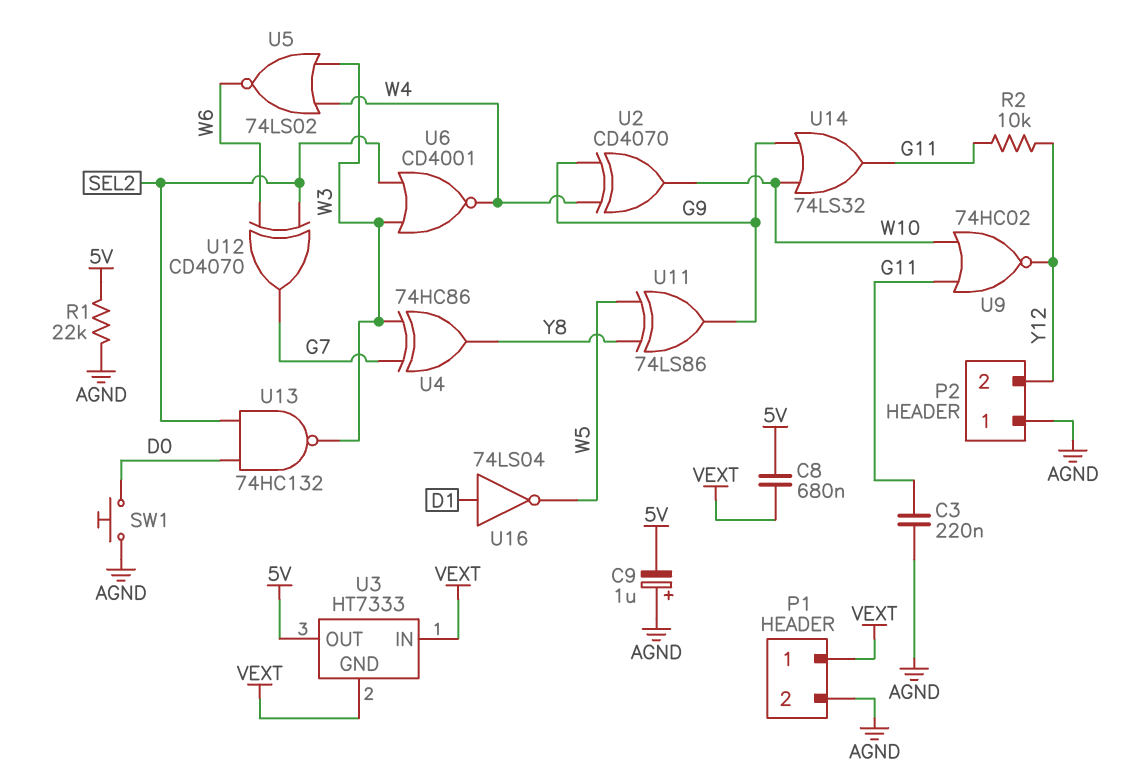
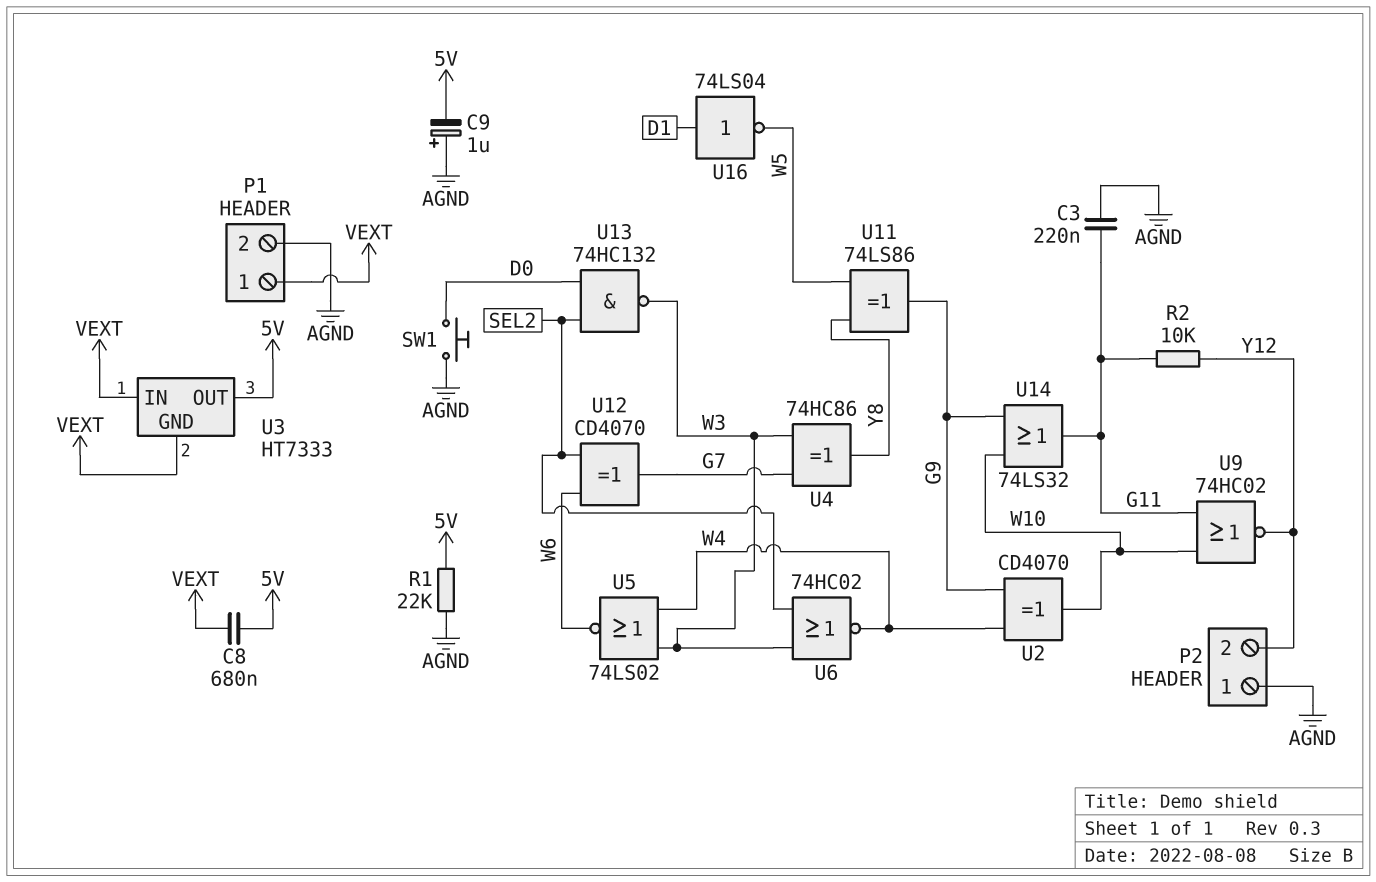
U6: NOR CD4001 (in SEL2, in W3, out W4) -> NOR 74HC02 (in SEL2, in W3, out W4)

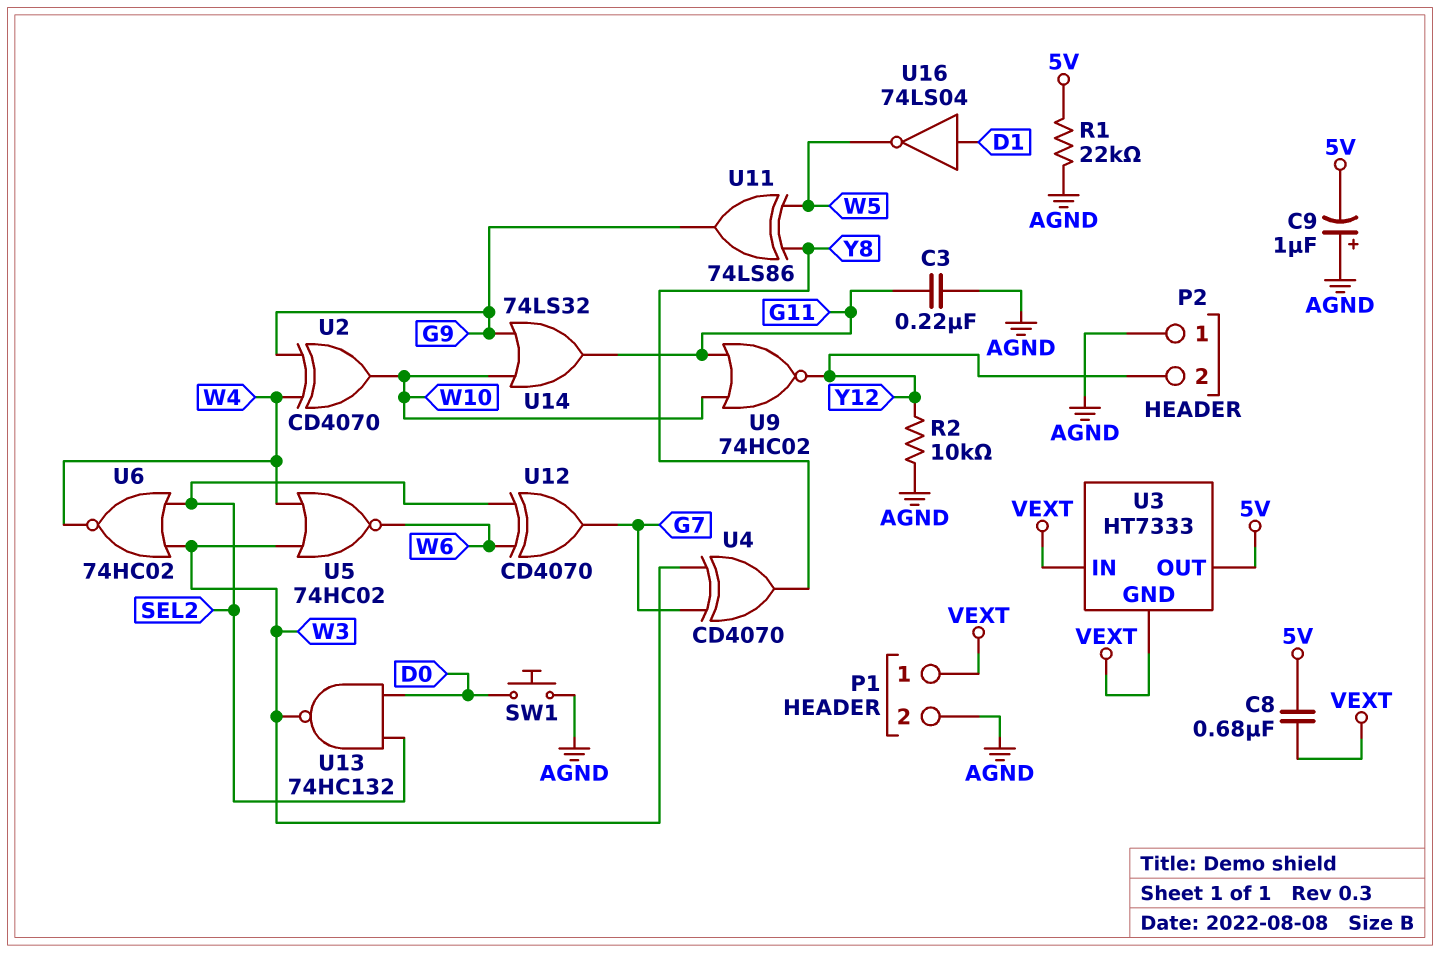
R2: 10k (G11, Y12) -> 10k (AGND, Y12)
U4: XOR 74HC86 (in G7, in W3, out Y8) -> XOR CD4070 (in G7, in W3, out Y8)
U5: NOR 74LS02 (in W3, in W4, out W6) -> NOR 74HC02 (in W3, in W4, out W6)

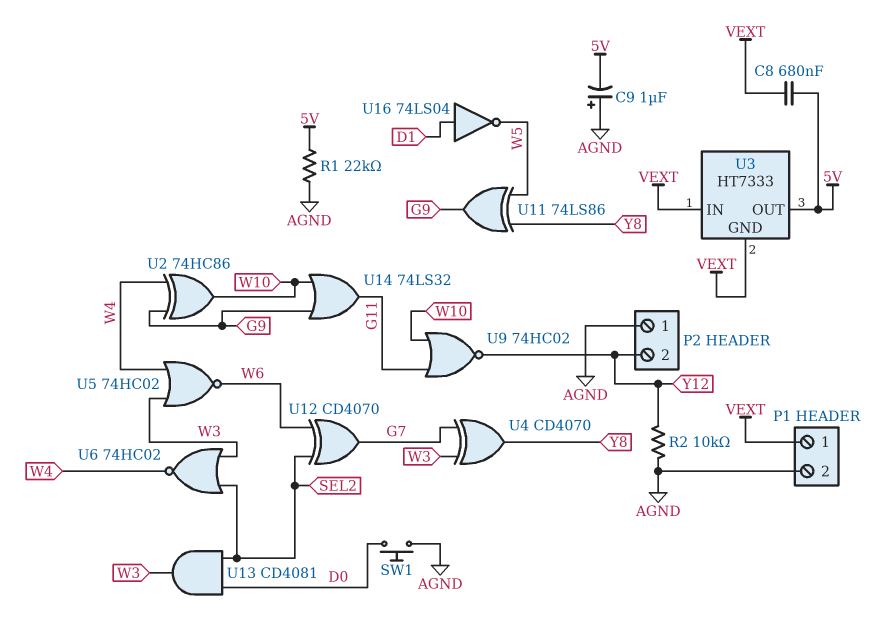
C3: 220nF (AGND, G11) -> none
U2: XOR CD4070 (in G9, in W4, out W10) -> XOR 74HC86 (in G9, in W4, out W10)
U13: NAND 74HC132 (in D0, in SEL2, out W3) -> AND CD4081 (in D0, in SEL2, out W3)

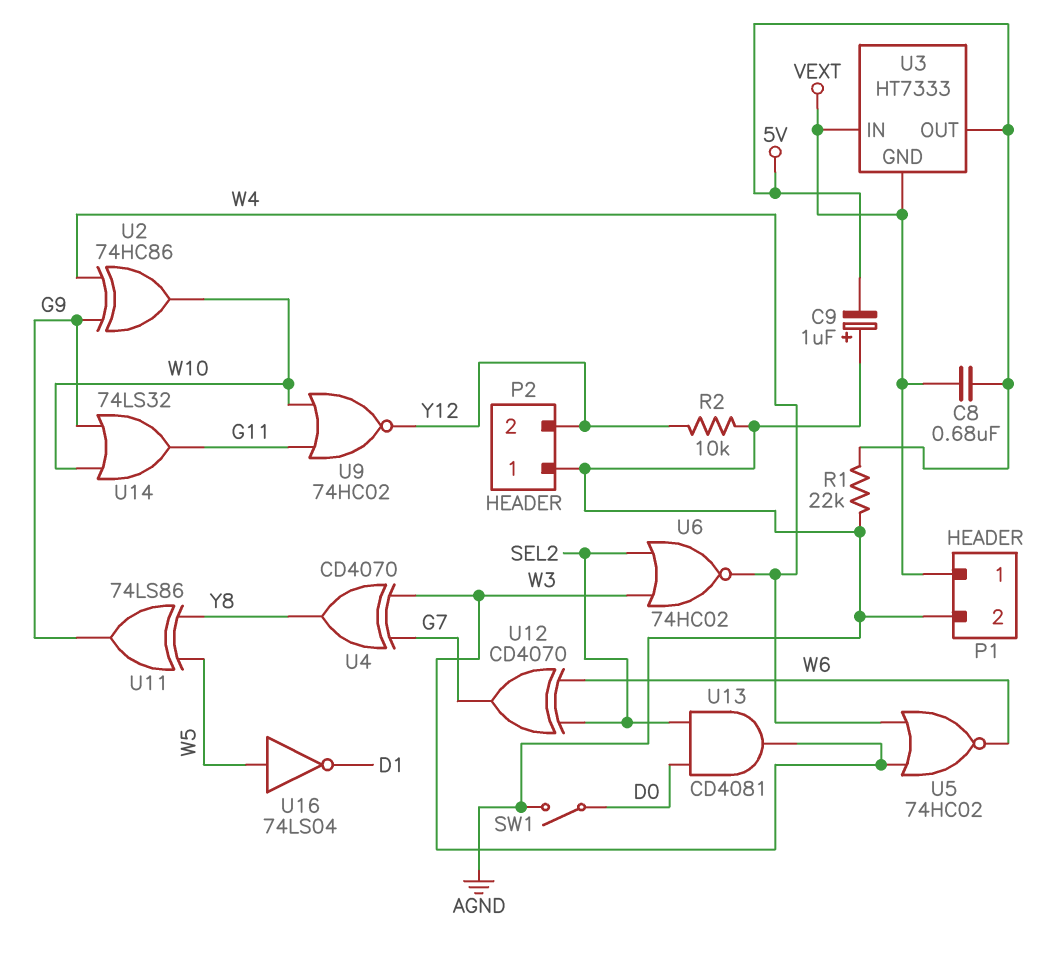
SW1: button (AGND, D0) -> switch (AGND, D0)
U16: NOT 74LS04 (in D1, out W5) -> NOT 74LS04 (in W5, out D1)

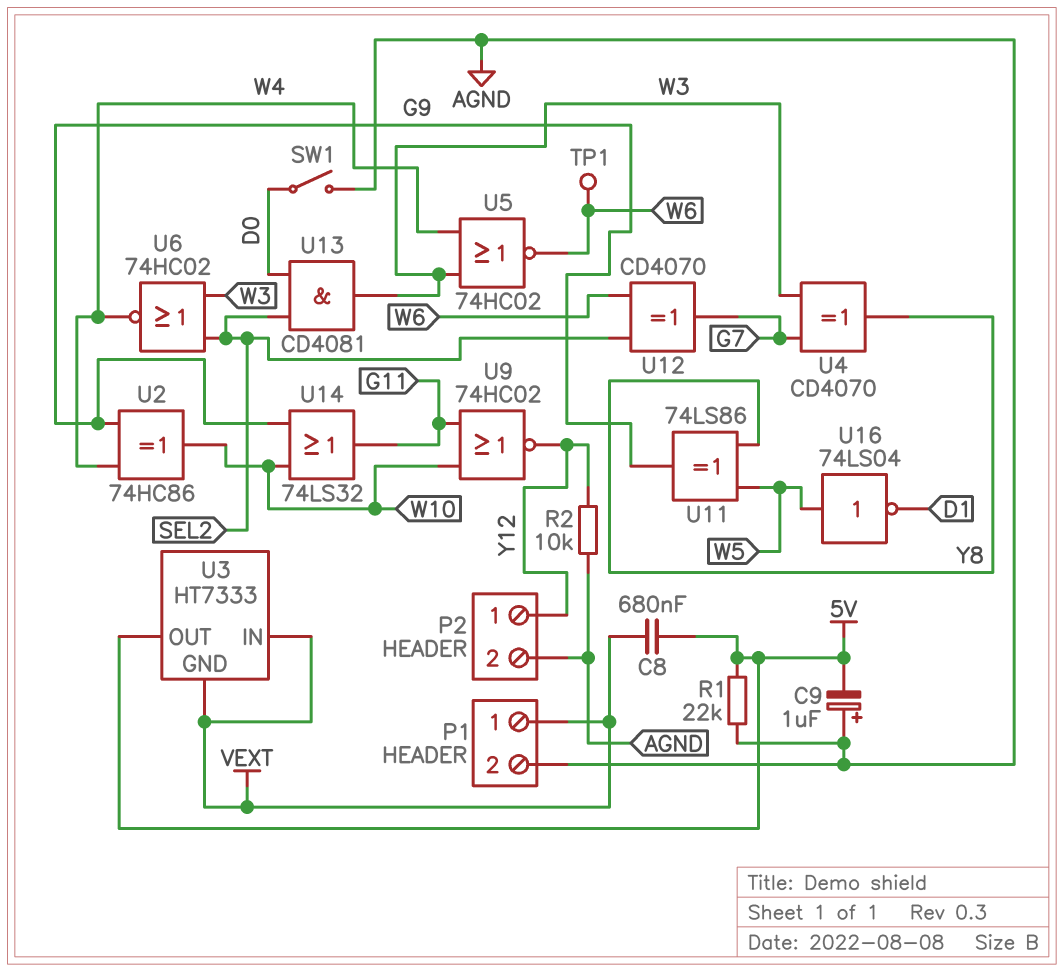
P2 pin 1: AGND -> Y12
P2 pin 2: Y12 -> AGND
TP1: none -> test point (W6)

